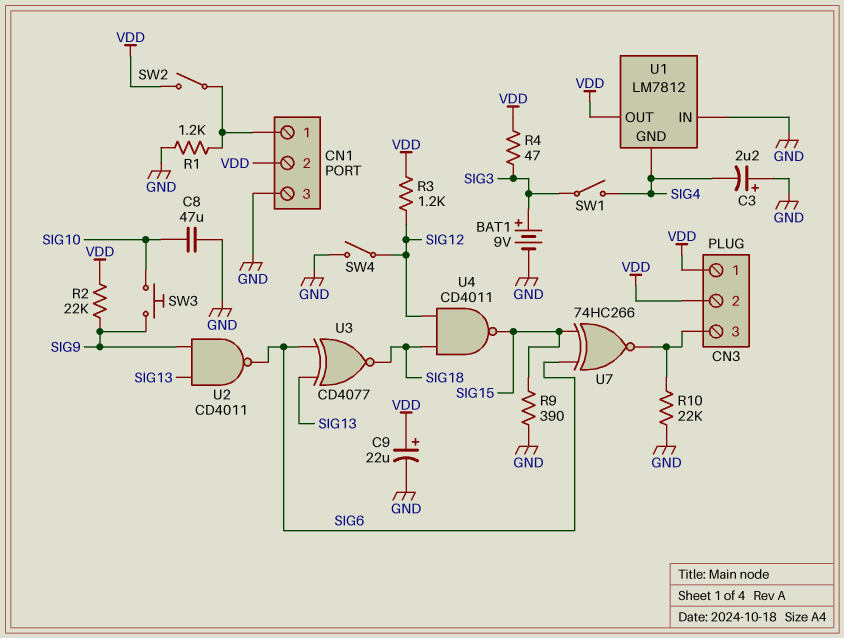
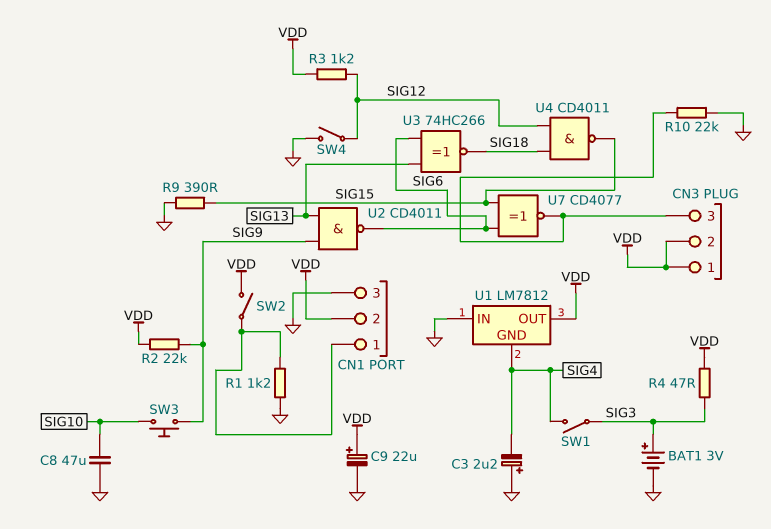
BAT1: 9V (plus SIG3, minus GND) -> 3V (plus SIG3, minus GND)
U3: XNOR CD4077 (in SIG6, in SIG13, out SIG18) -> XNOR 74HC266 (in SIG6, in SIG13, out SIG18)
U7: XNOR 74HC266 (in SIG6, in SIG15, out CN3/3) -> XNOR CD4077 (in SIG6, in SIG15, out CN3/3)

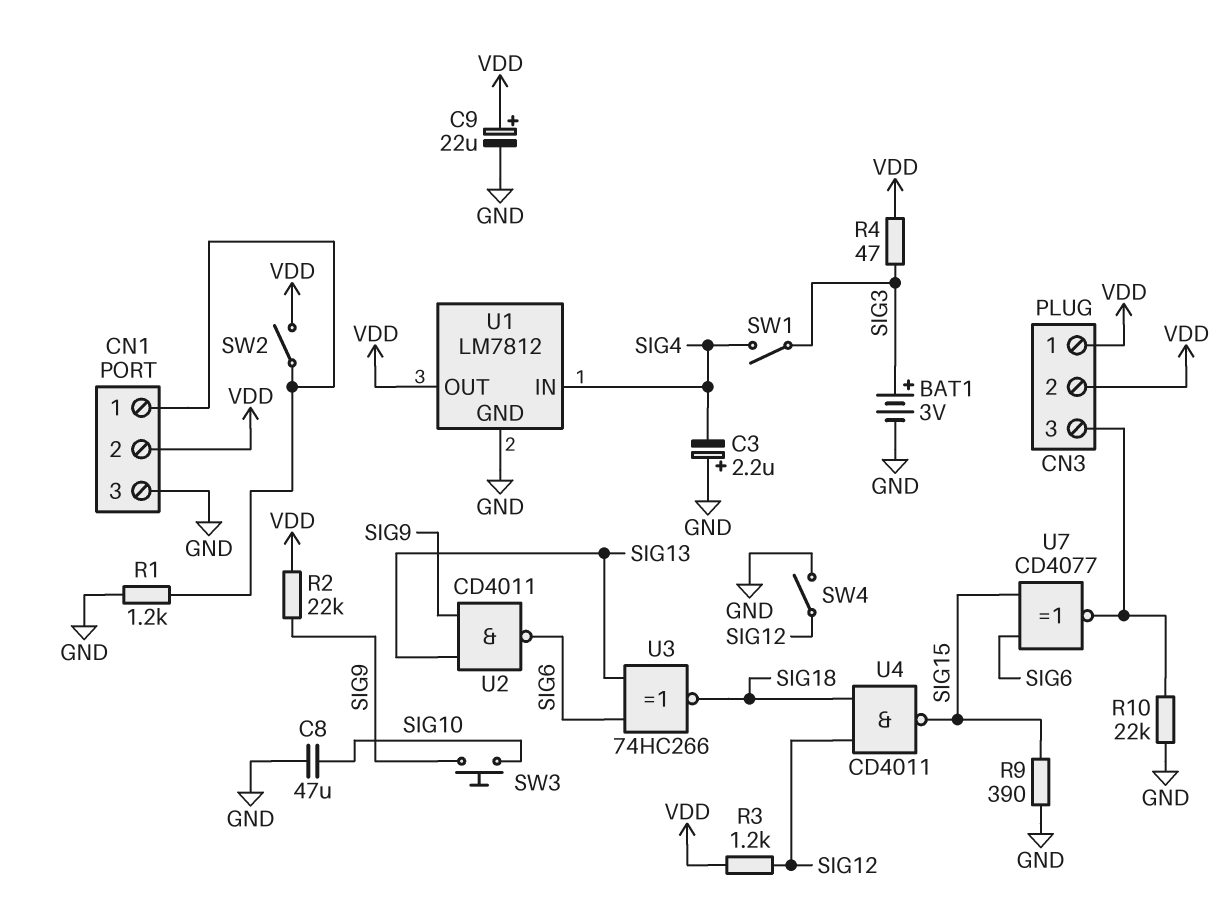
U1 pin GND: SIG4 -> GND
U1 pin IN: GND -> SIG4

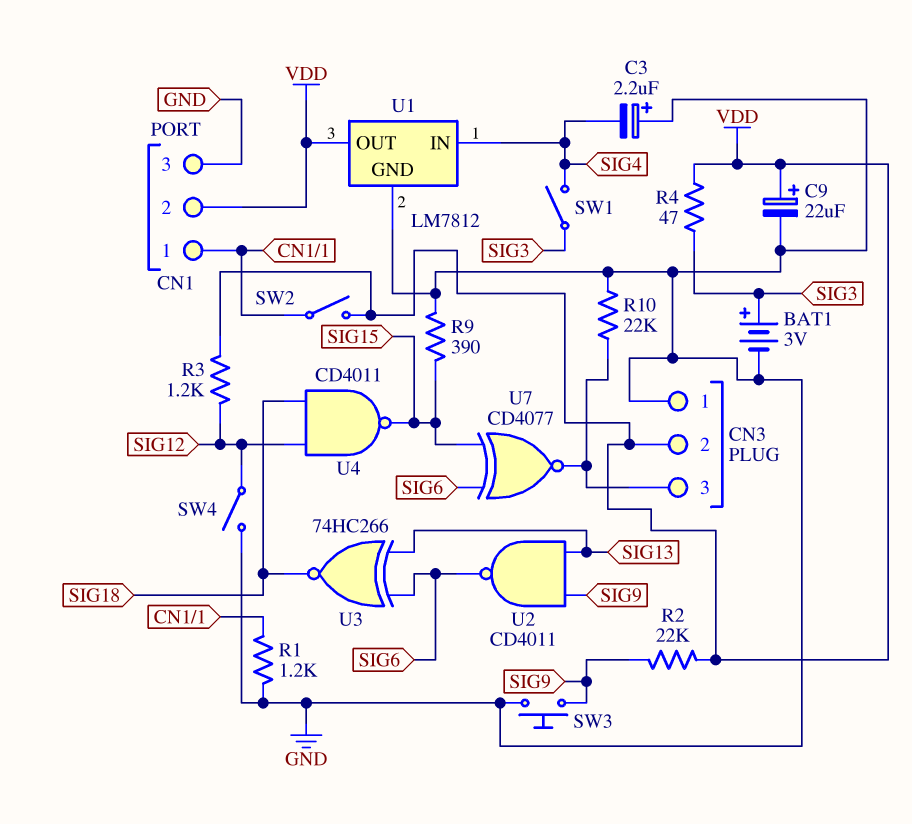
C8: 47uF (GND, SIG10) -> none
CN3 pin 1: VDD -> GND
SW3: button (SIG9, SIG10) -> button (GND, SIG9)

